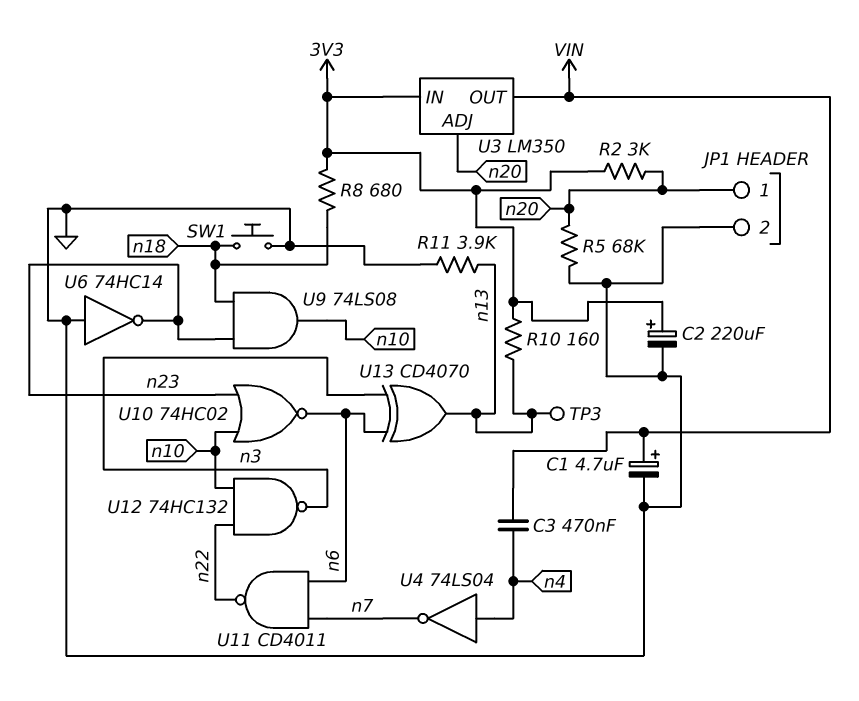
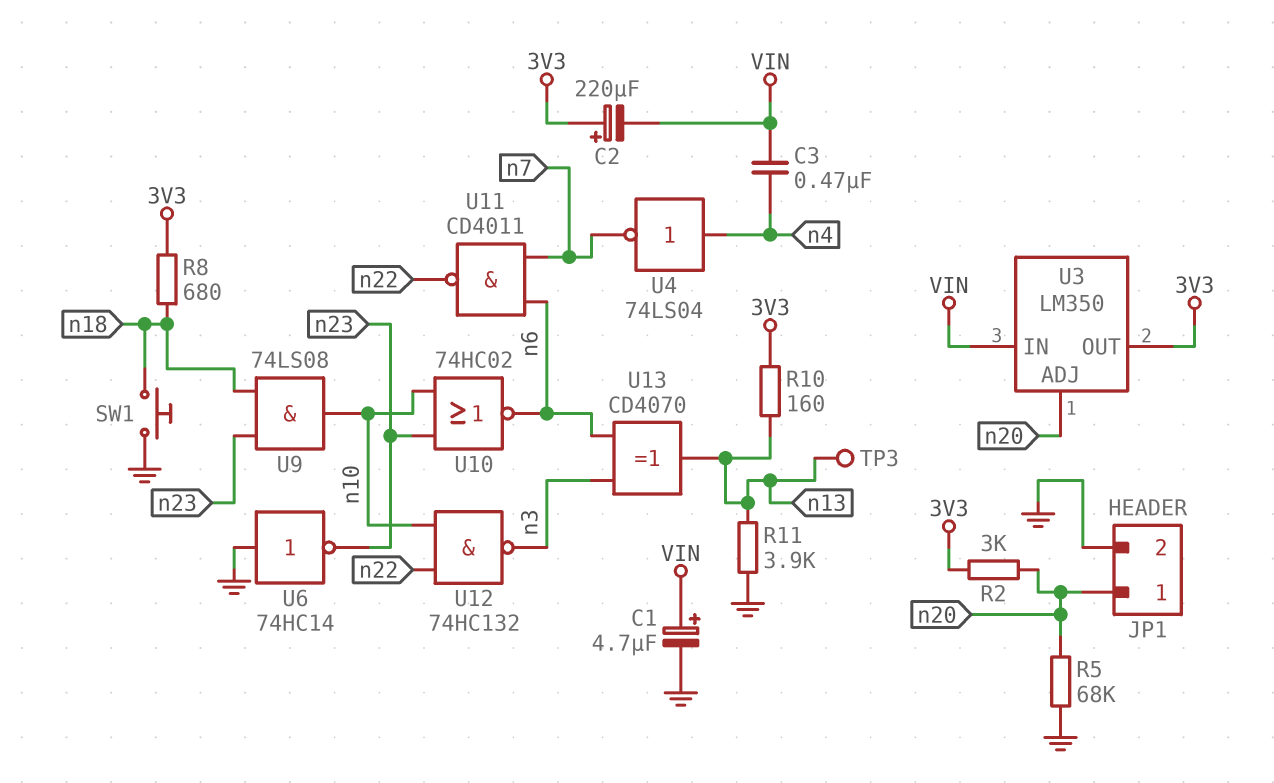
C2: 220uF (plus 3V3, minus GND) -> 220uF (plus 3V3, minus VIN)
U3 pin IN: 3V3 -> VIN
U3 pin OUT: VIN -> 3V3

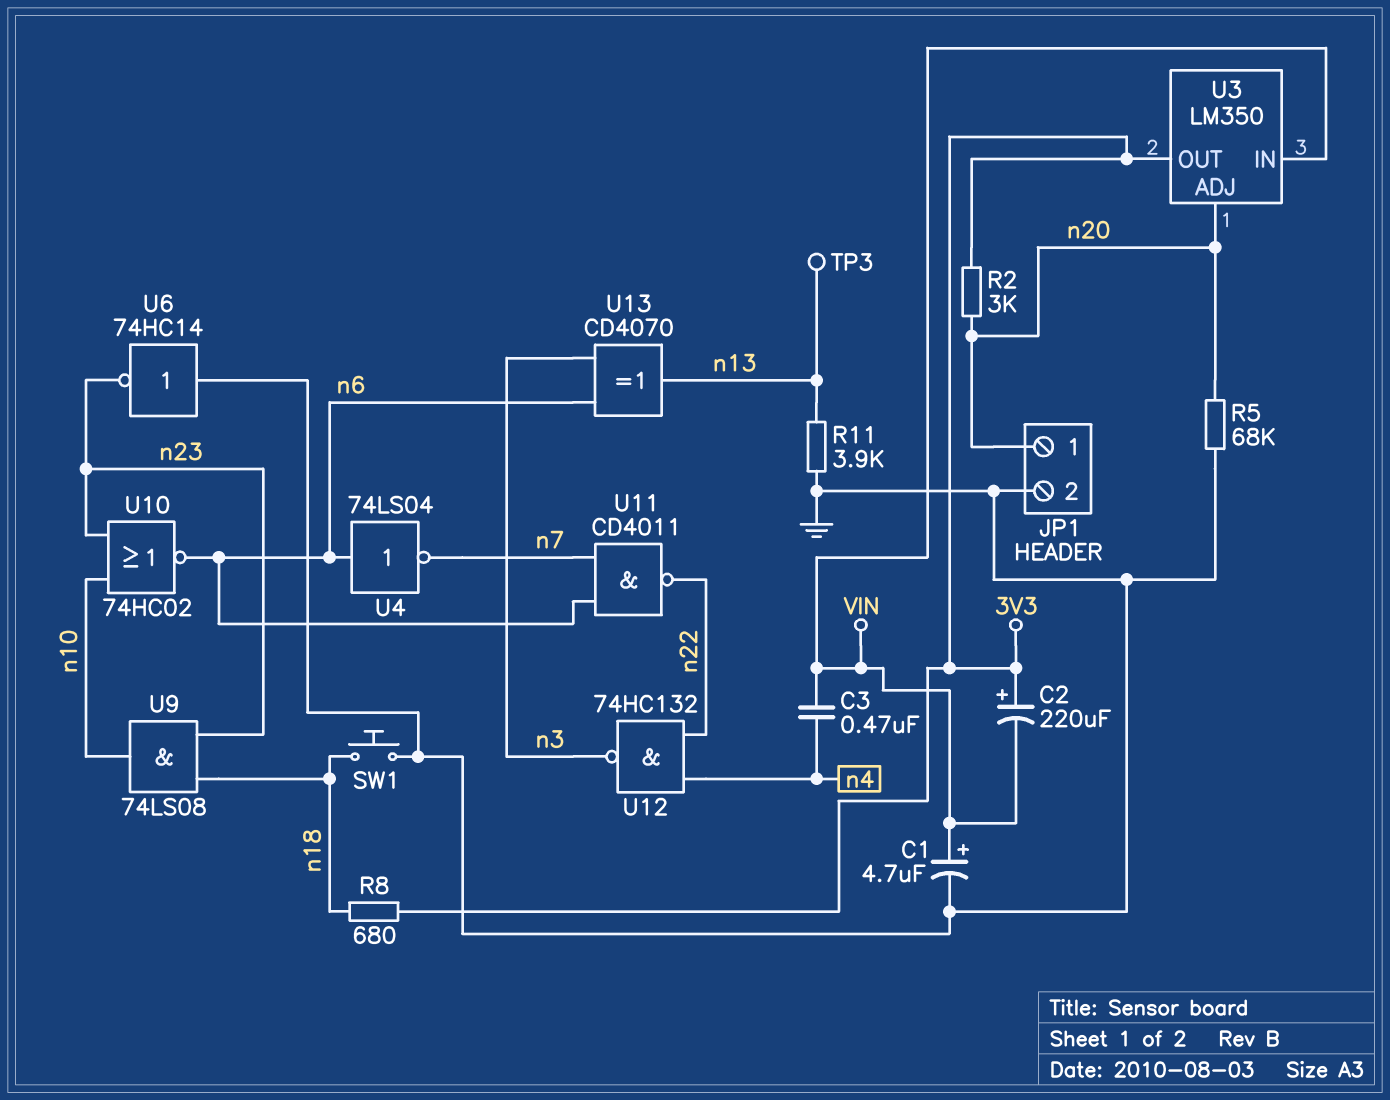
R10: 160 (3V3, n13) -> none
U4: NOT 74LS04 (in n4, out n7) -> NOT 74LS04 (in n6, out n7)
U12: NAND 74HC132 (in n10, in n22, out n3) -> NAND 74HC132 (in n4, in n22, out n3)

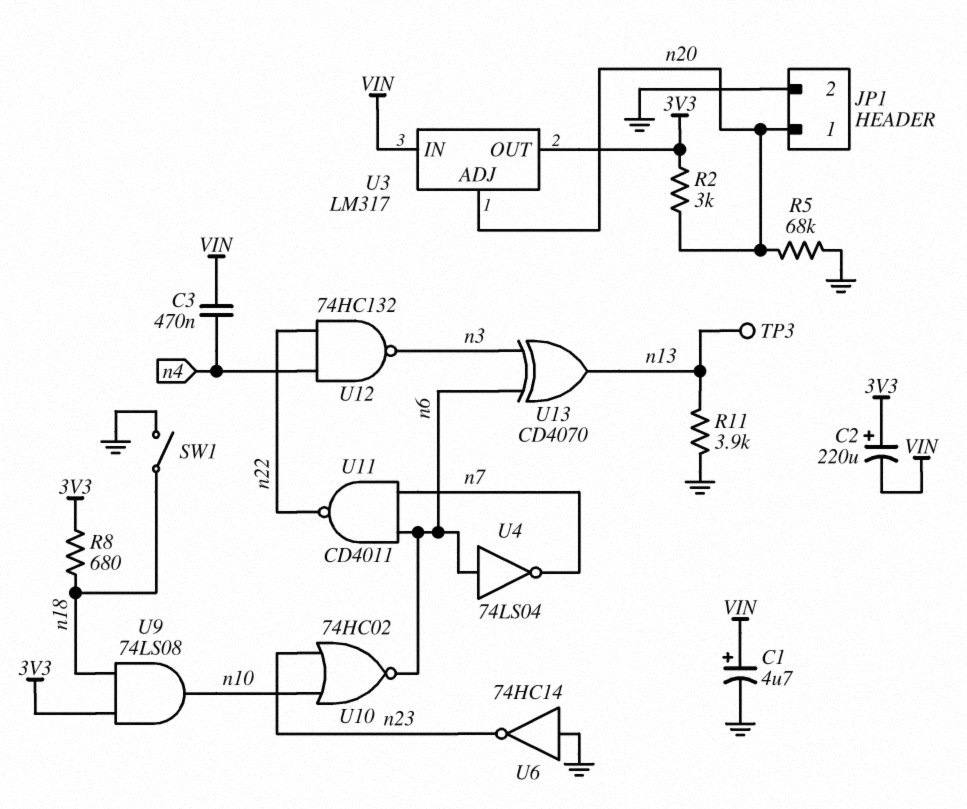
SW1: button (GND, n18) -> switch (GND, n18)
U3: LM350 -> LM317
U9: AND 74LS08 (in n18, in n23, out n10) -> AND 74LS08 (in 3V3, in n18, out n10)

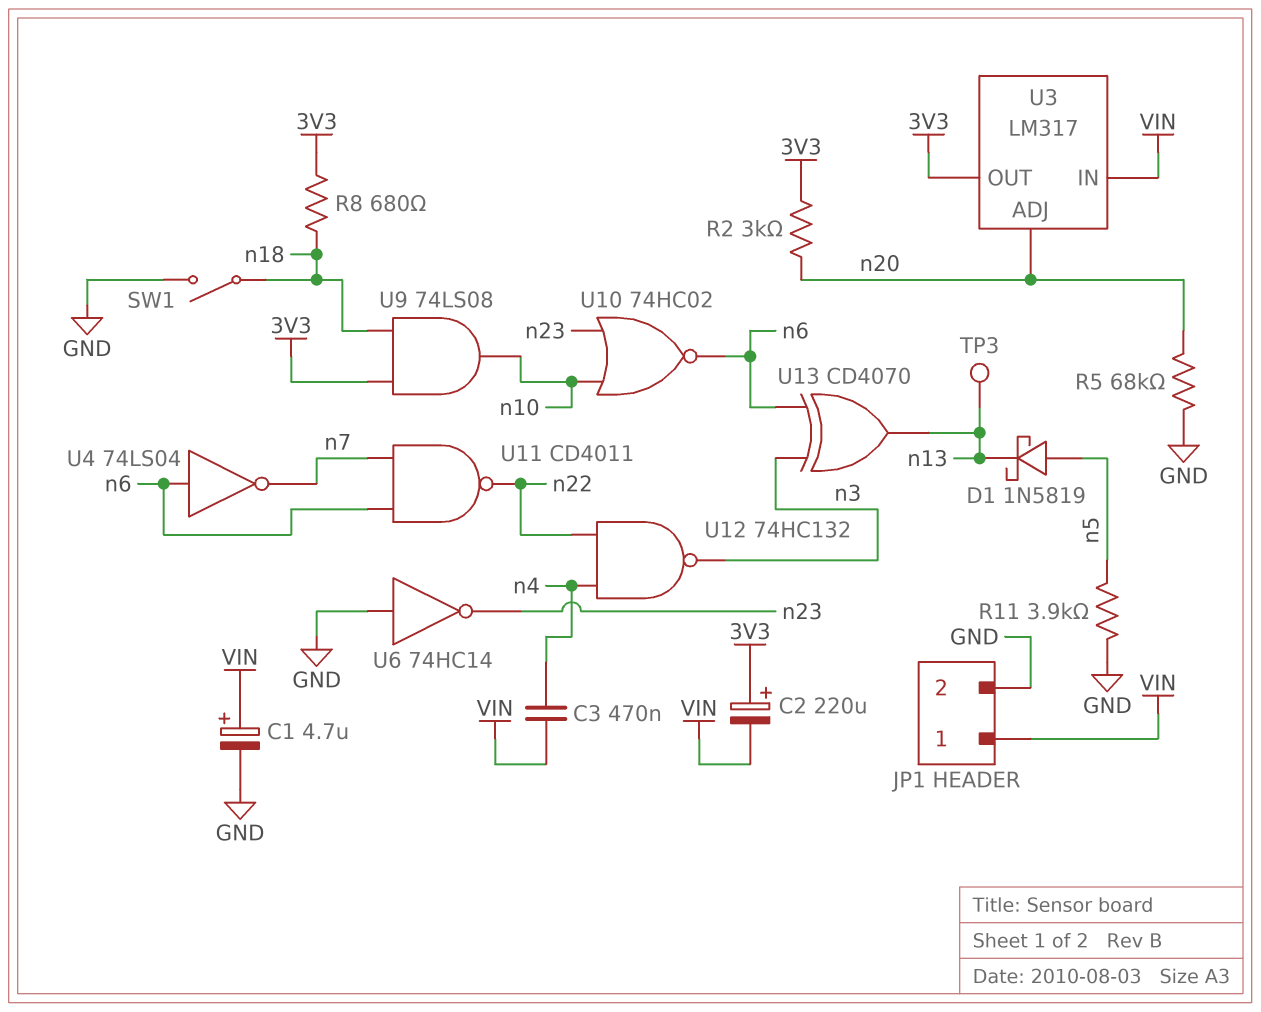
D1: none -> schottky 1N5819 (A n5, K n13)
JP1 pin 1: n20 -> VIN
R11: 3.9k (GND, n13) -> 3.9k (GND, n5)

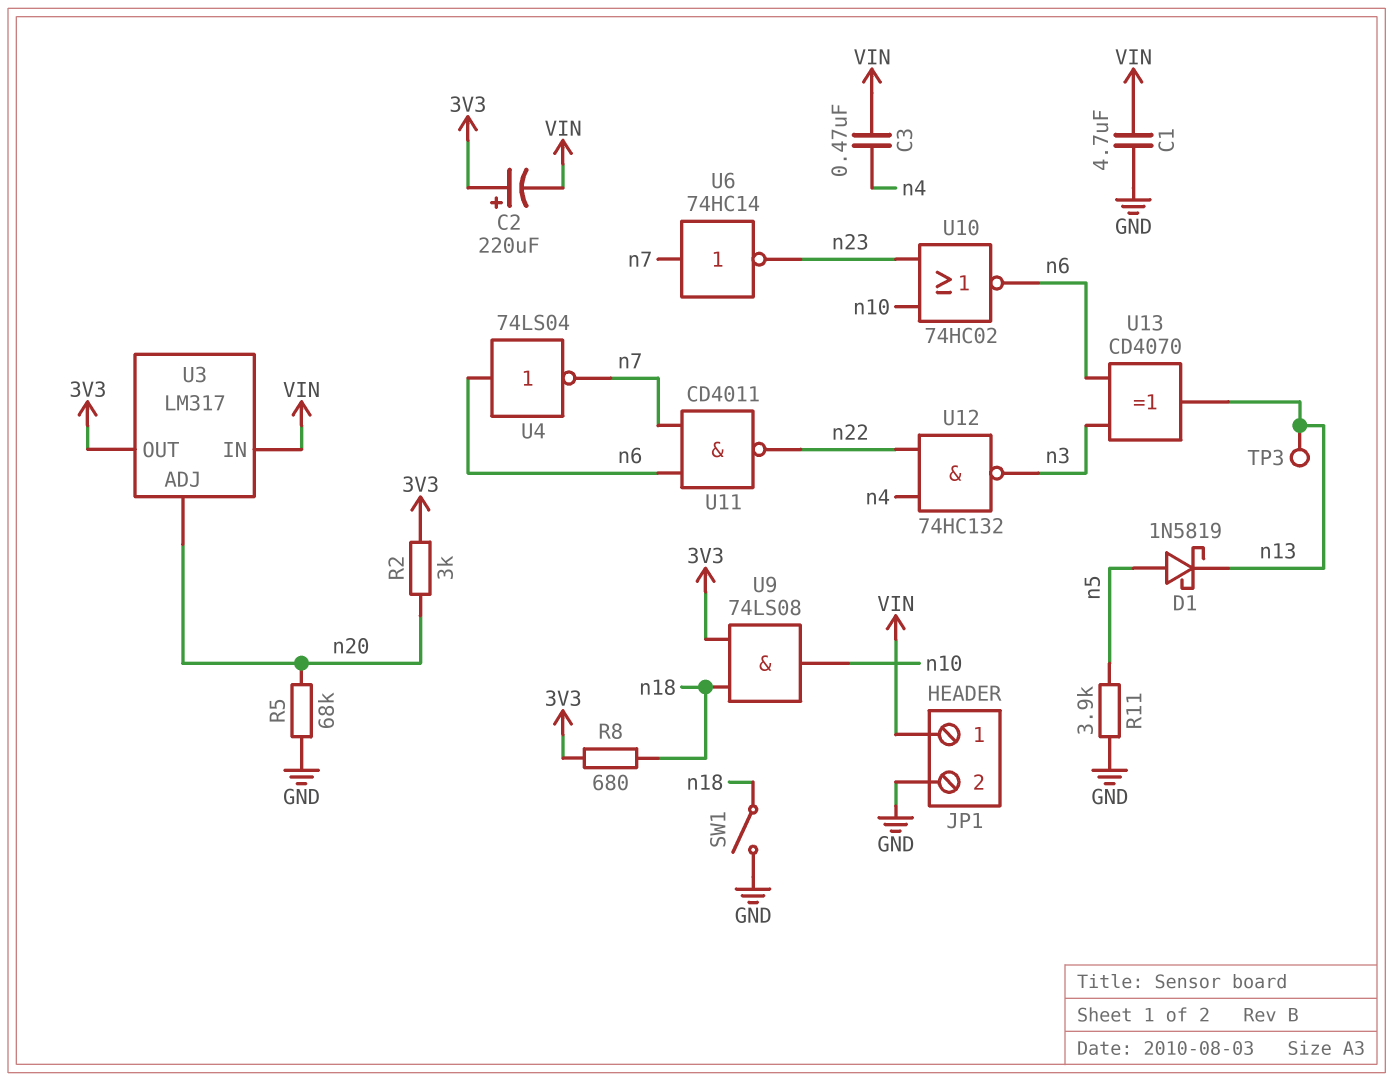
C1: 4.7uF (plus VIN, minus GND) -> 4.7uF (GND, VIN)
U6: NOT 74HC14 (in GND, out n23) -> NOT 74HC14 (in n7, out n23)

